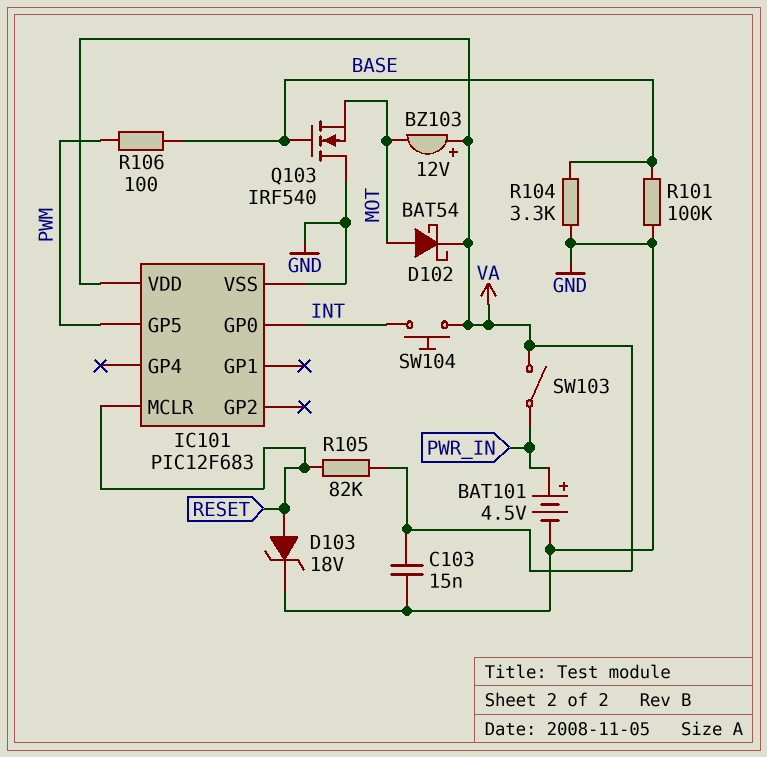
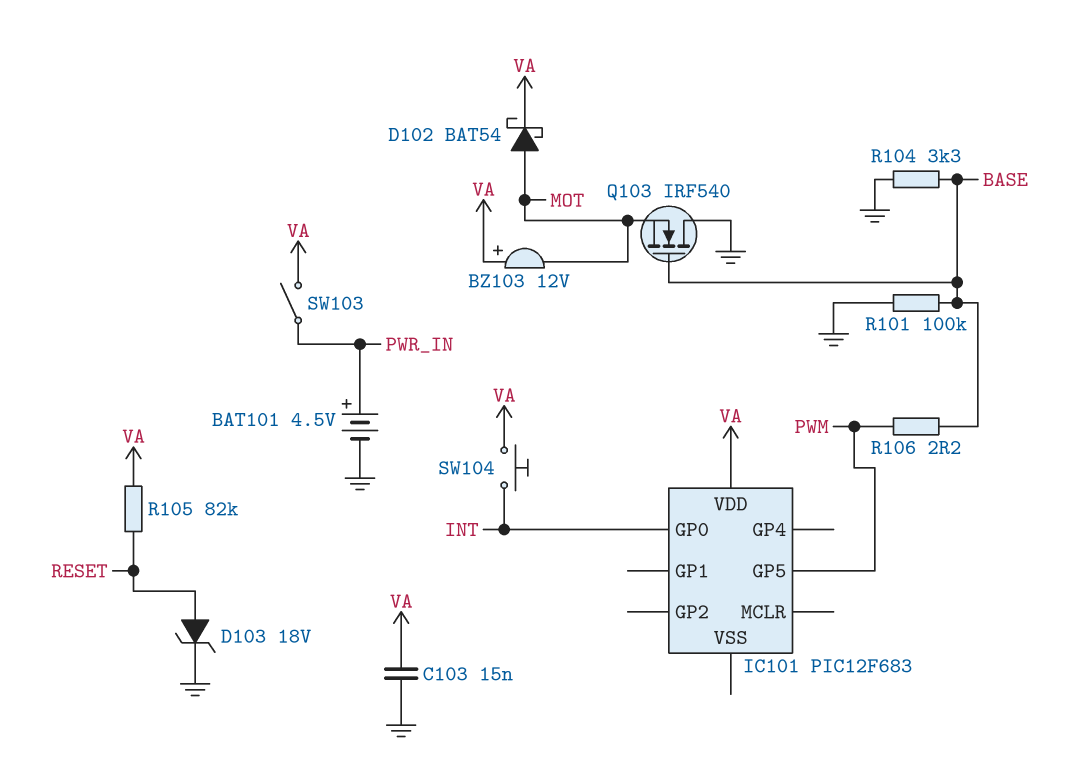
IC101 pin MCLR: RESET -> none
IC101 pin VSS: GND -> none
R106: 100 (BASE, PWM) -> 2.2 (BASE, PWM)

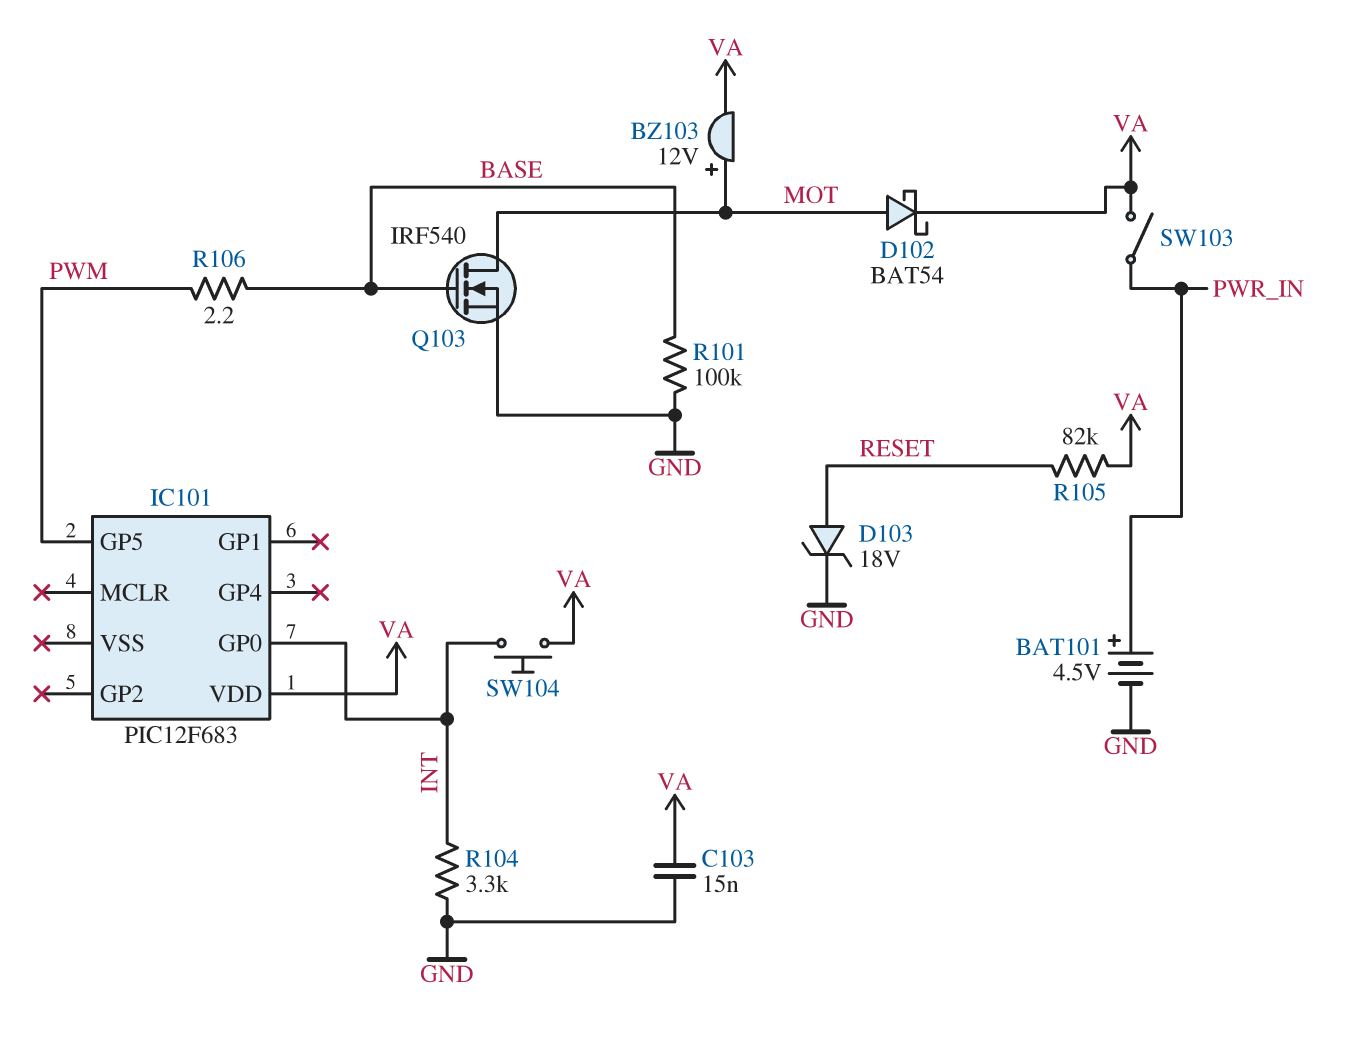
BZ103: buzzer 12V (plus VA, minus MOT) -> buzzer 12V (plus MOT, minus VA)
Q103: NMOS IRF540 (G BASE, D GND, S MOT) -> NMOS IRF540 (G BASE, D MOT, S GND)
R104: 3.3k (BASE, GND) -> 3.3k (GND, INT)

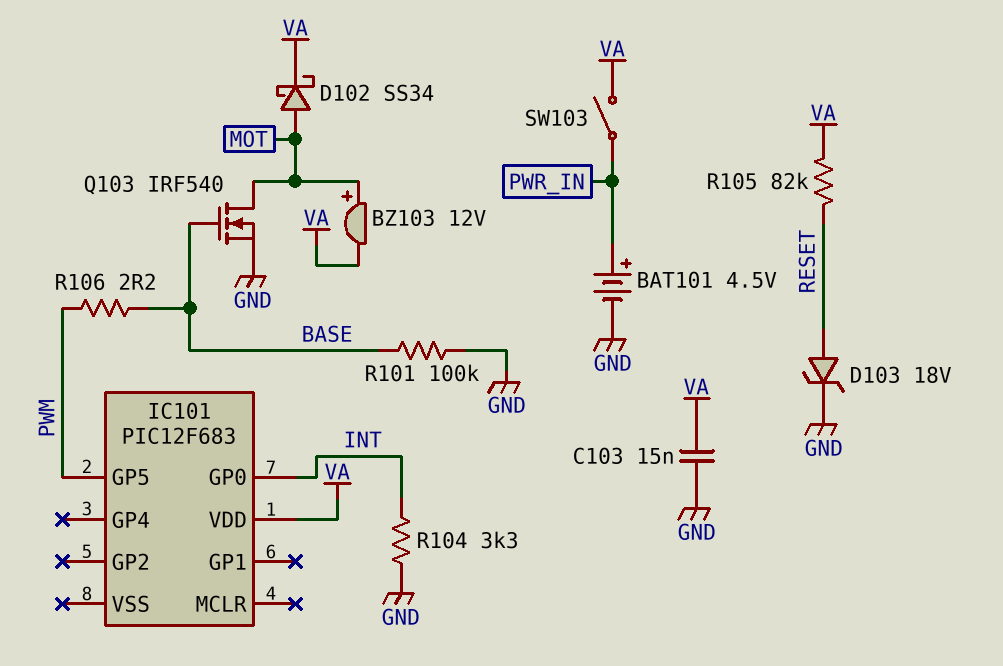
D102: schottky BAT54 (A MOT, K VA) -> schottky SS34 (A MOT, K VA)
SW104: button (INT, VA) -> none

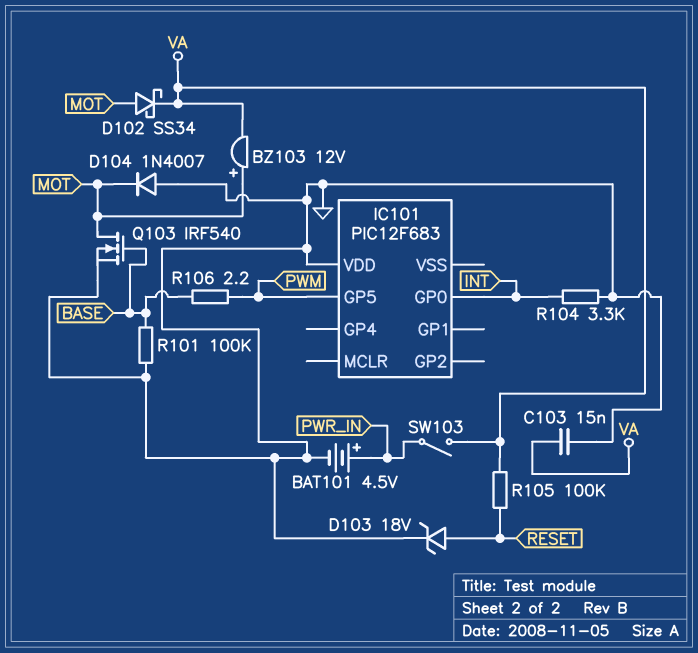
D104: none -> diode 1N4007 (A GND, K MOT)
IC101 pin VDD: VA -> GND
R105: 82k (RESET, VA) -> 100k (RESET, VA)

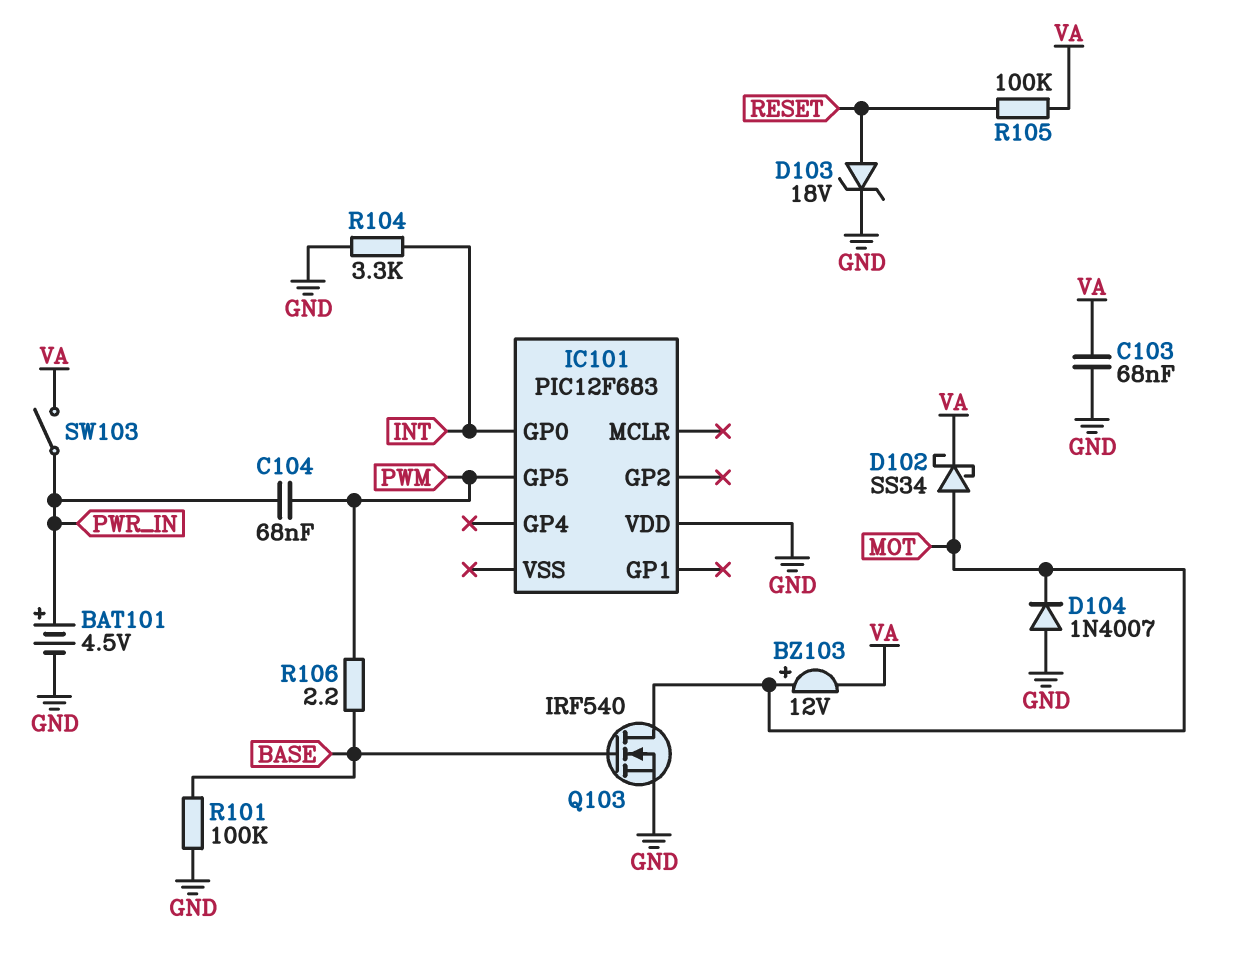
C103: 15nF (GND, VA) -> 68nF (GND, VA)
C104: none -> 68nF (PWM, PWR_IN)

